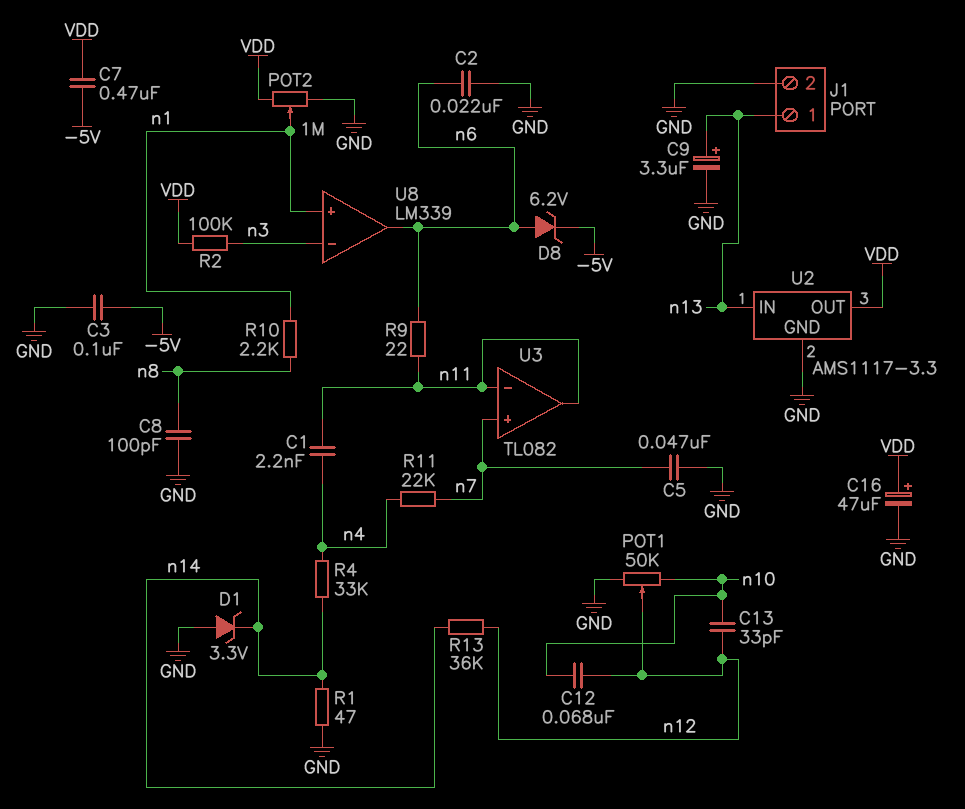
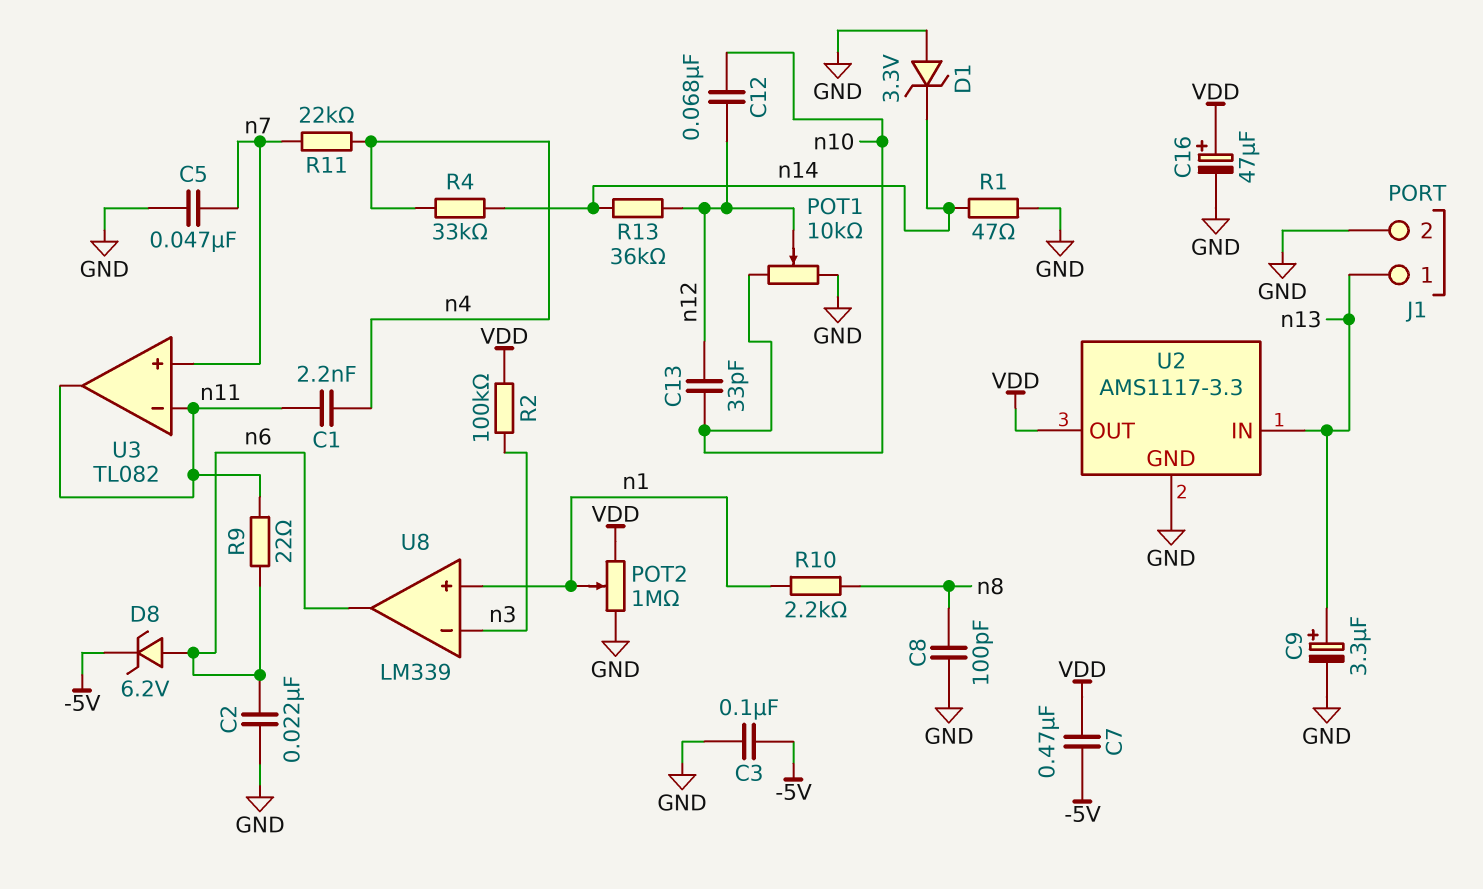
POT1: 50k (GND, n10, wiper n12) -> 10k (GND, n10, wiper n12)

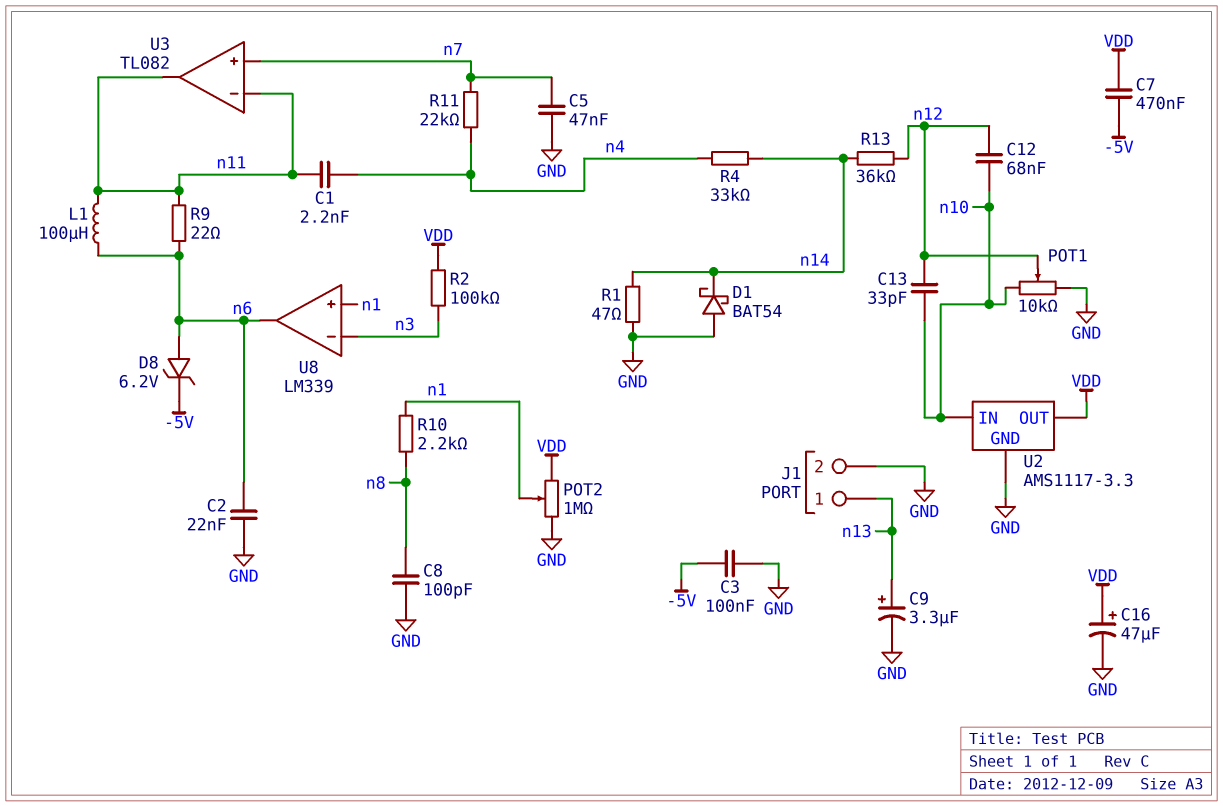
D1: zener 3.3V (A GND, K n14) -> schottky BAT54 (A GND, K n14)
L1: none -> 100uH (n6, n11)
U2 pin IN: n13 -> n10

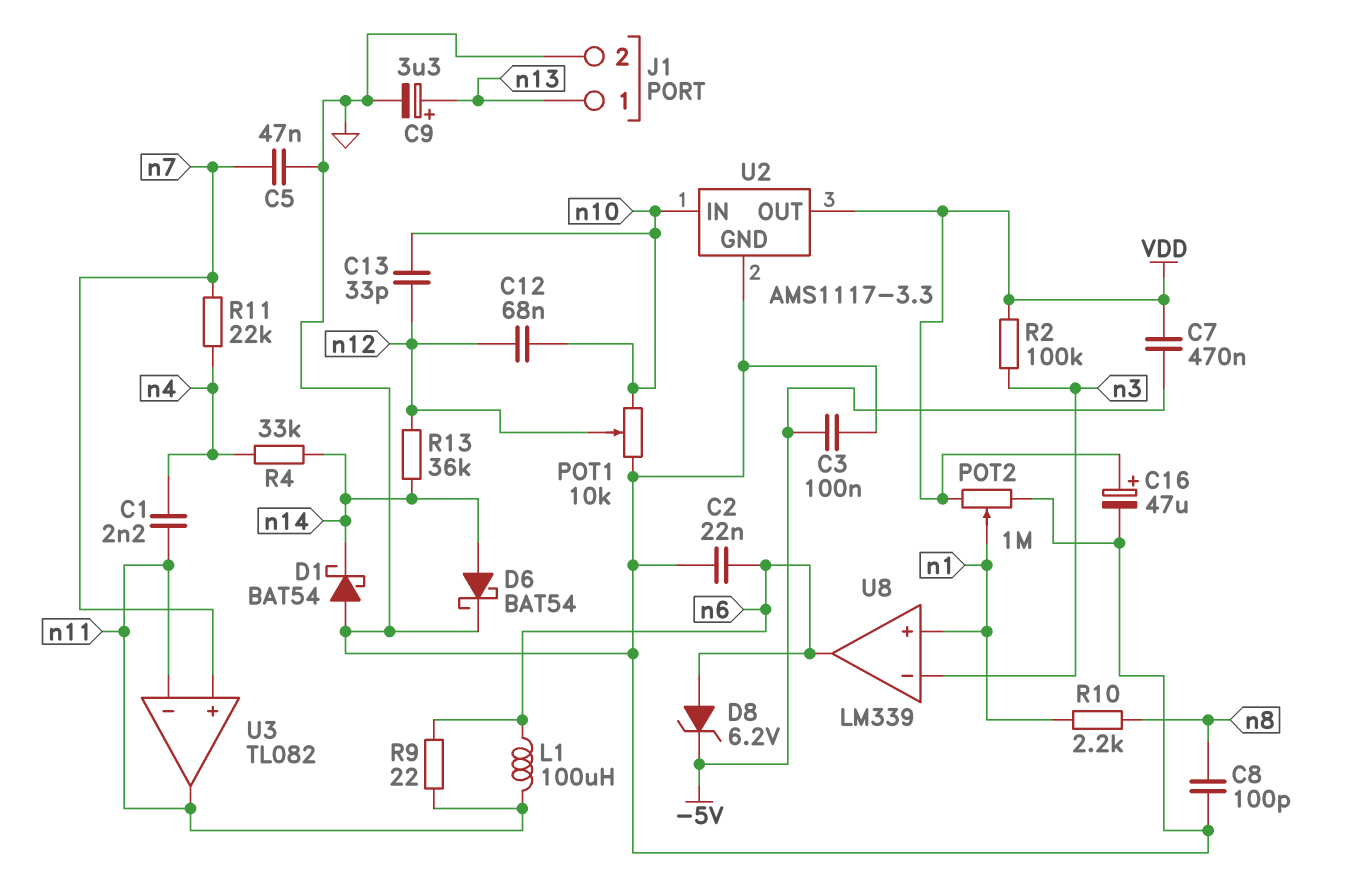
D6: none -> schottky BAT54 (A n14, K GND)
R1: 47 (GND, n14) -> none

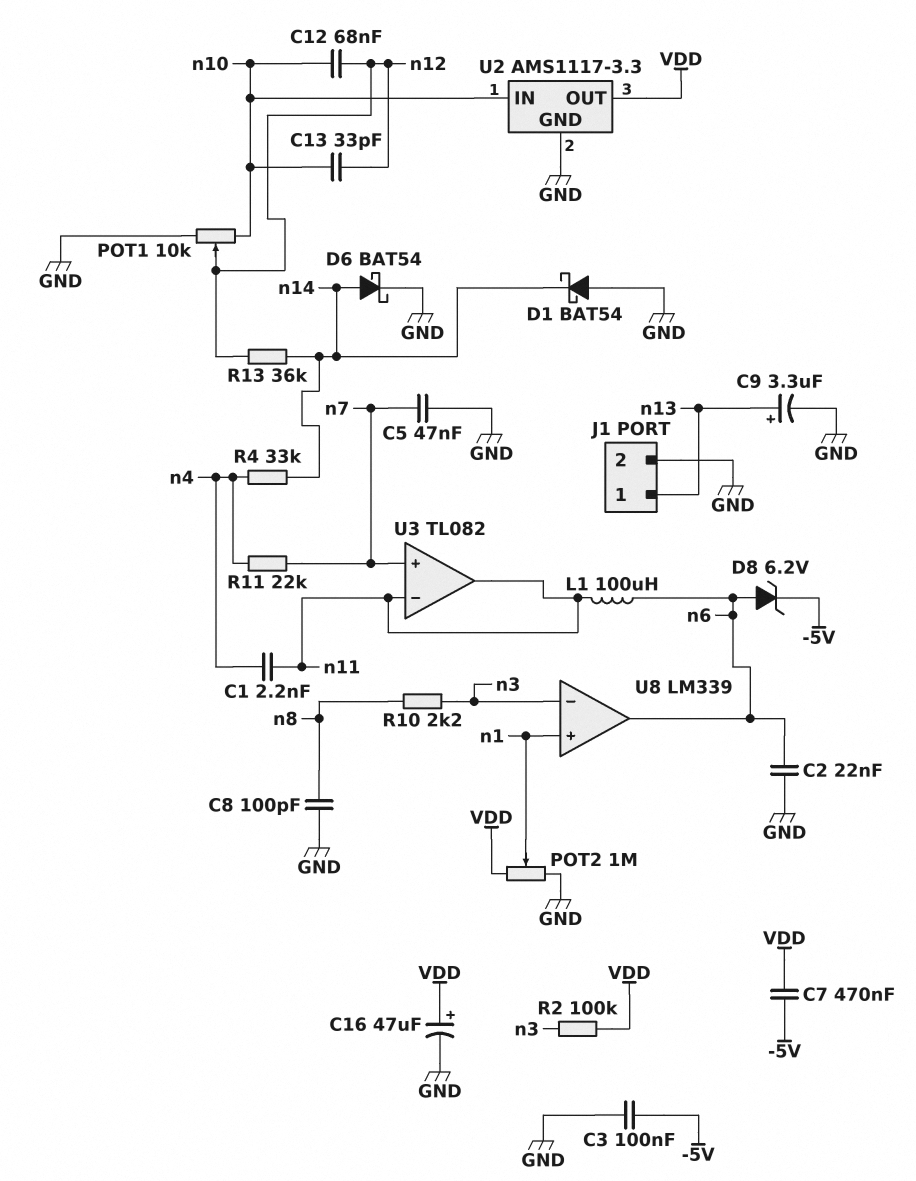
R9: 22 (n6, n11) -> none
R10: 2.2k (n1, n8) -> 2.2k (n3, n8)

